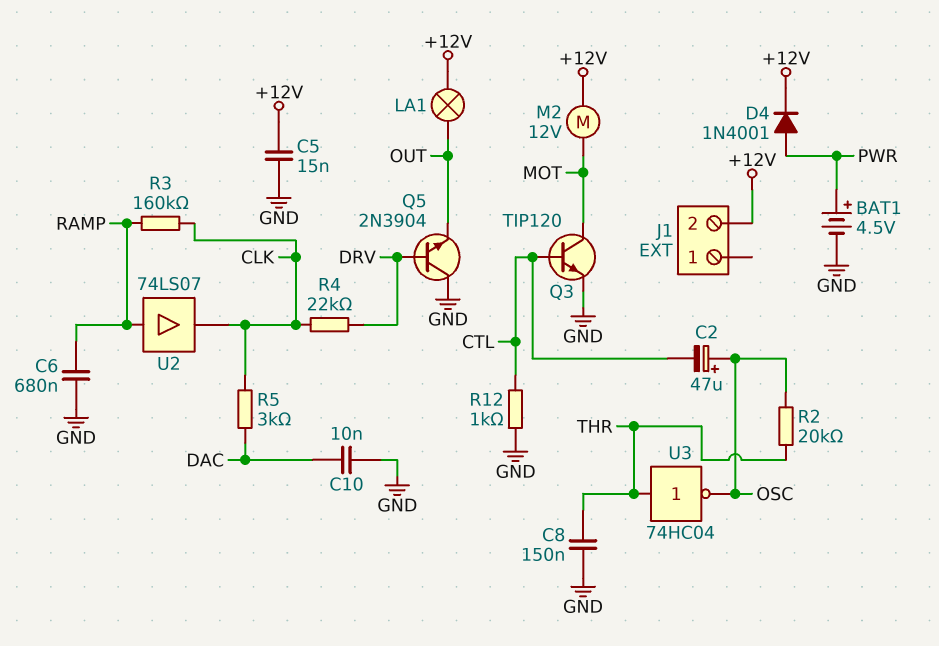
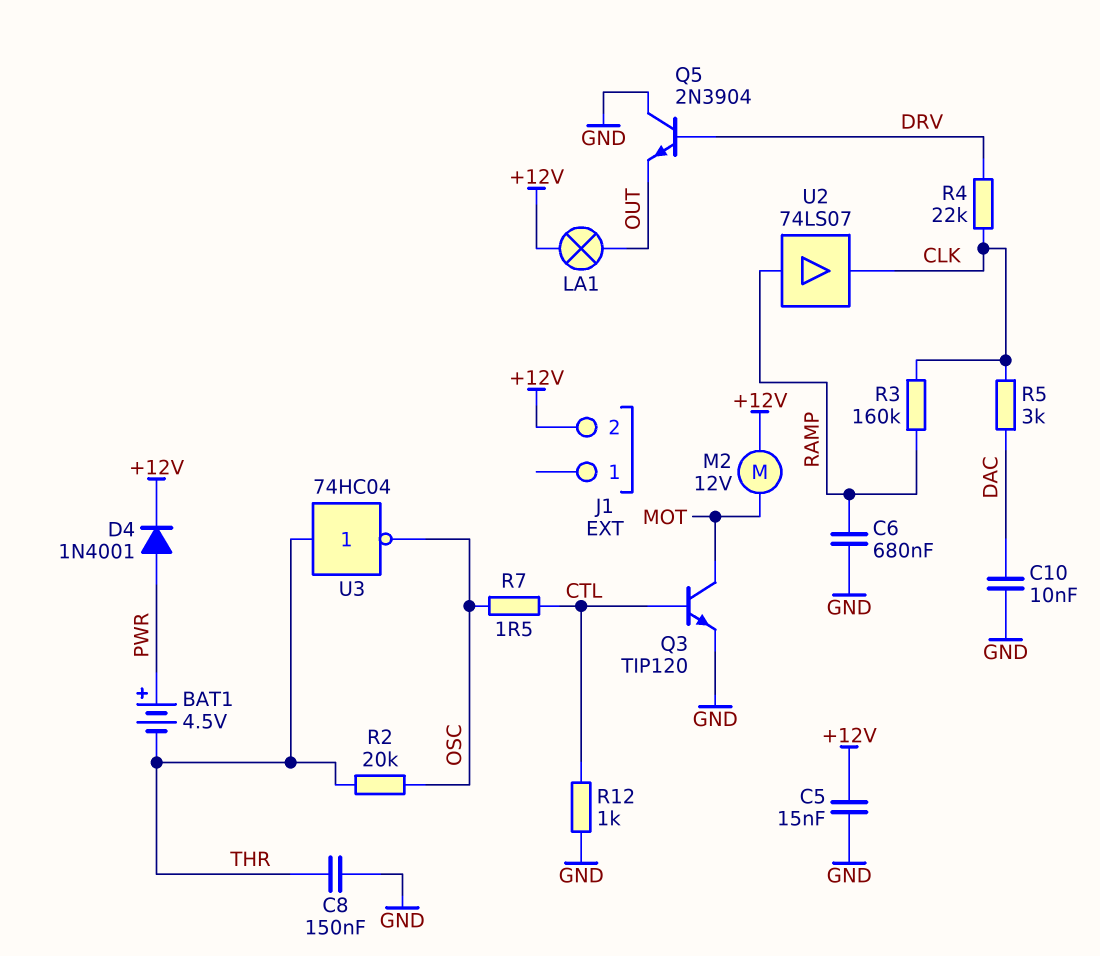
BAT1: 4.5V (plus PWR, minus GND) -> 4.5V (plus PWR, minus THR)
C2: 47uF (plus OSC, minus CTL) -> none
R7: none -> 1.5 (CTL, OSC)

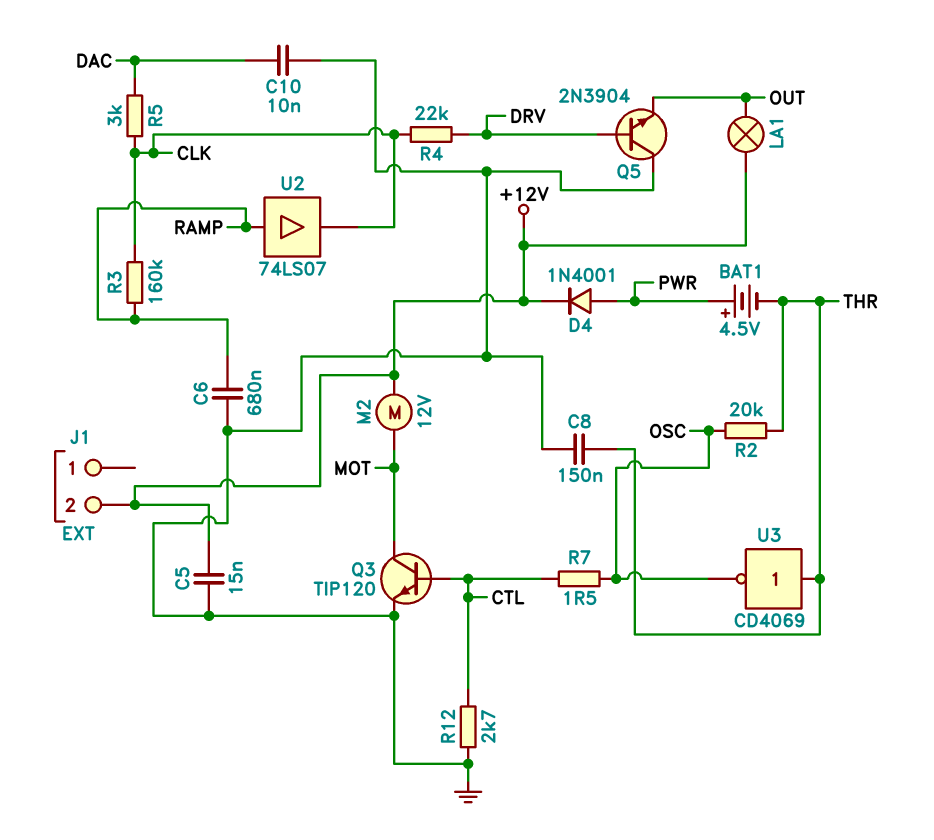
R12: 1k (CTL, GND) -> 2.7k (CTL, GND)
U3: NOT 74HC04 (in THR, out OSC) -> NOT CD4069 (in THR, out OSC)

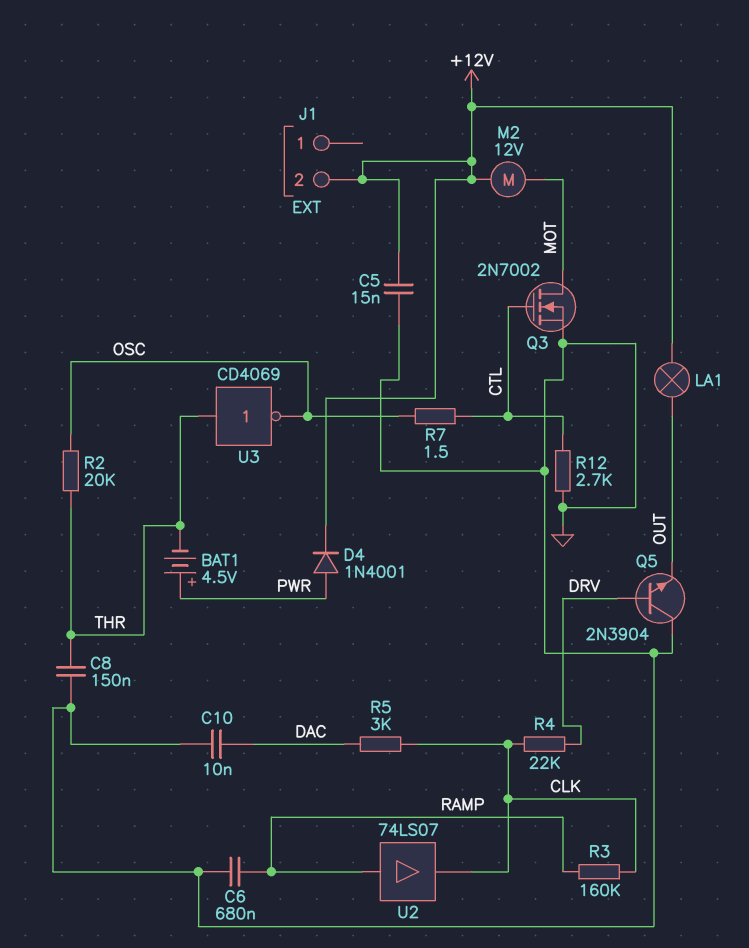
Q3: NPN TIP120 (B CTL, C MOT, E GND) -> NMOS 2N7002 (G CTL, D MOT, S GND)

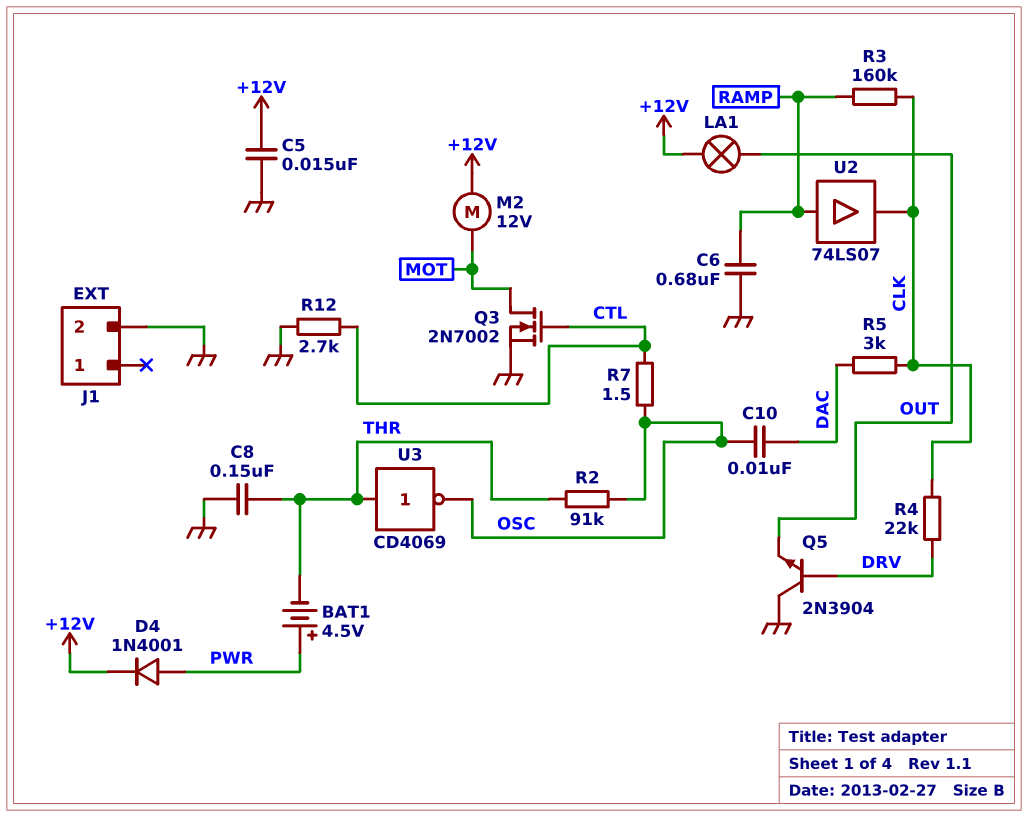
C10: 10nF (DAC, GND) -> 10nF (DAC, OSC)
J1 pin 2: +12V -> GND
R2: 20k (OSC, THR) -> 91k (OSC, THR)

